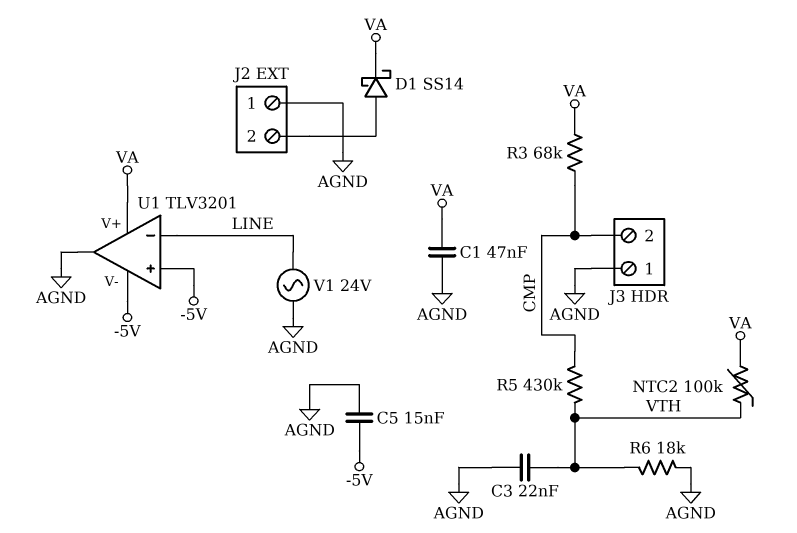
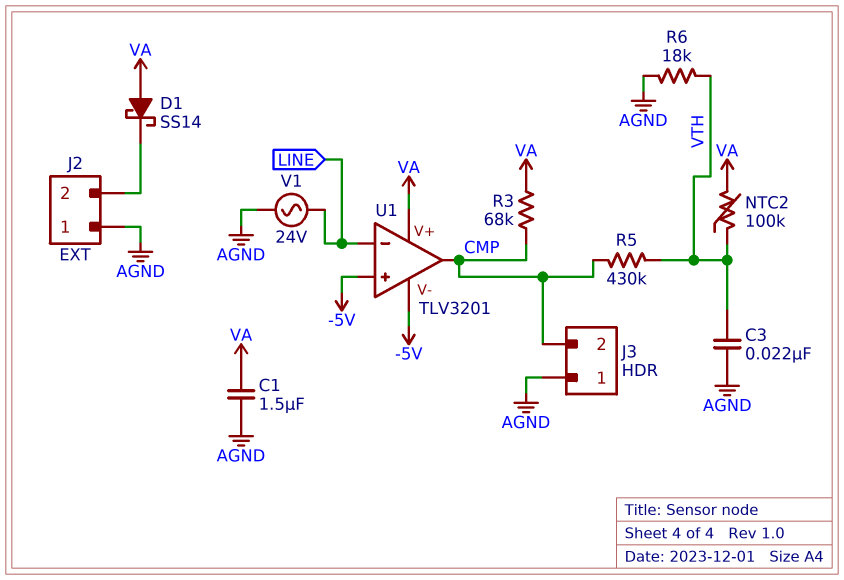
C1: 47nF (AGND, VA) -> 1.5uF (AGND, VA)
C5: 15nF (-5V, AGND) -> none
D1: schottky SS14 (A J2/2, K VA) -> schottky SS14 (A VA, K J2/2)
U1 pin out: AGND -> CMP

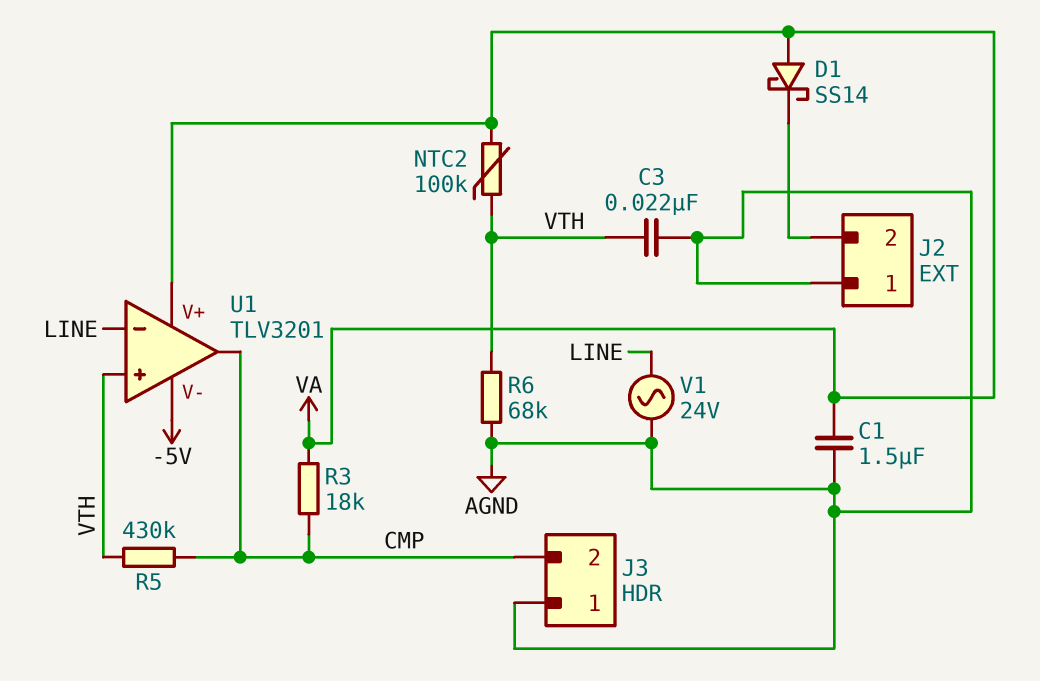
R3: 68k (CMP, VA) -> 18k (CMP, VA)
R6: 18k (AGND, VTH) -> 68k (AGND, VTH)
U1 pin in+: -5V -> VTH

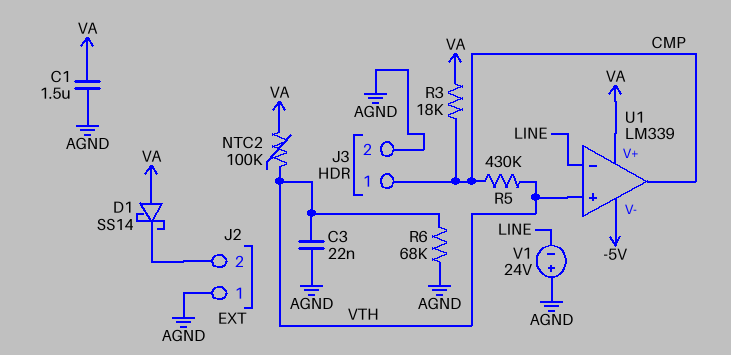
J3 pin 1: AGND -> CMP
J3 pin 2: CMP -> AGND
U1: TLV3201 -> LM339
V1: AC 24V (AGND, LINE) -> 24V (plus AGND, minus LINE)

